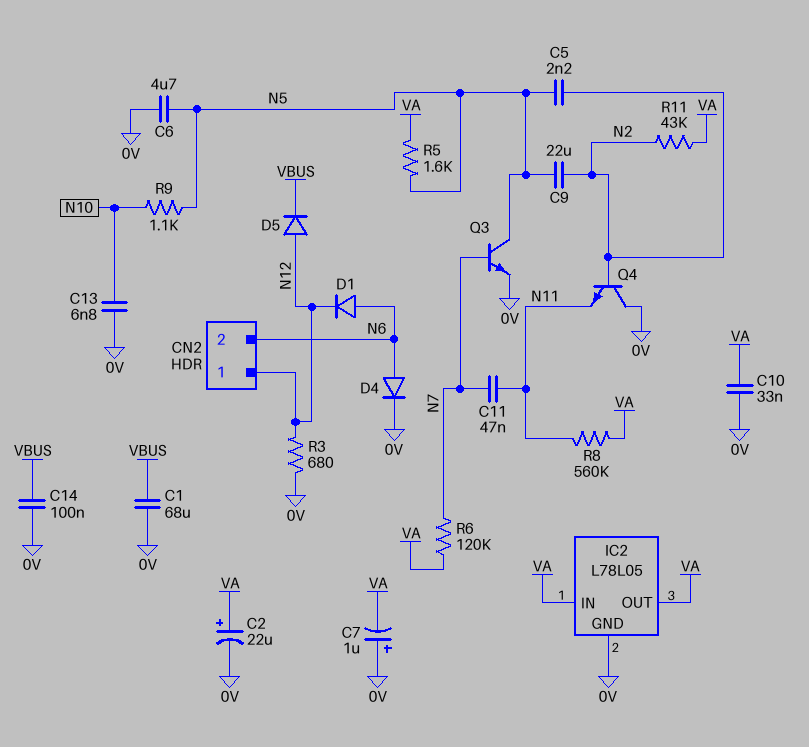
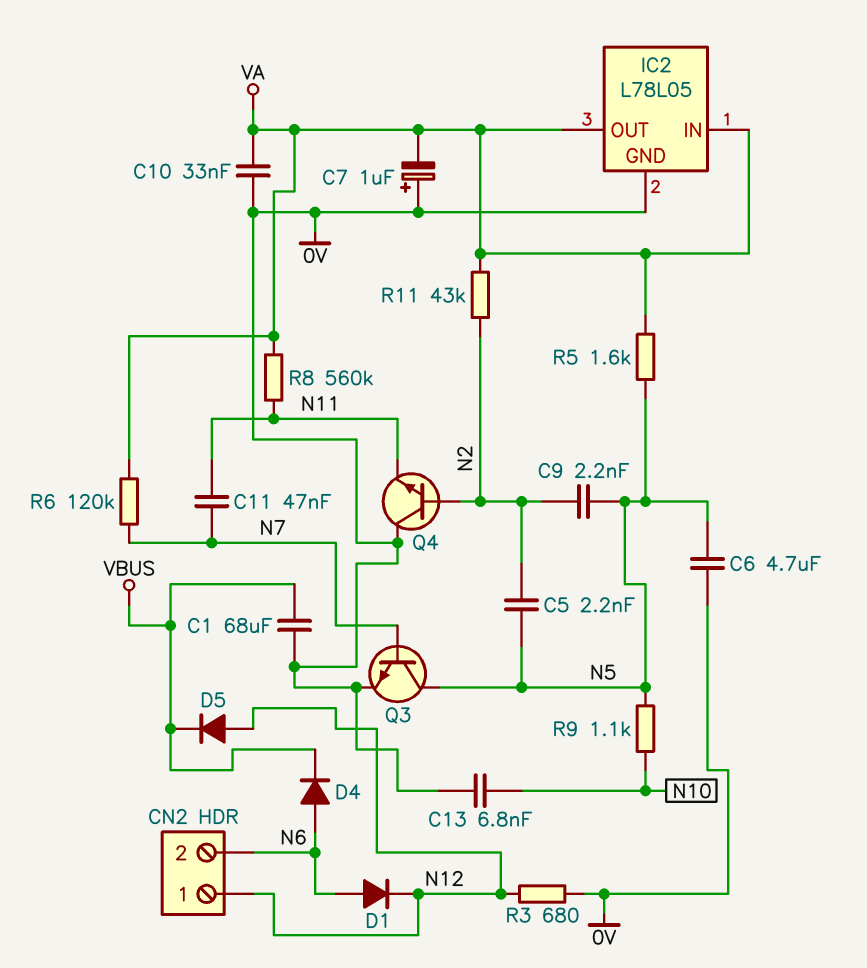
C2: 22uF (plus VA, minus 0V) -> none
C9: 22uF (N2, N5) -> 2.2nF (N2, N5)
C14: 100nF (0V, VBUS) -> none
D4: diode (A N6, K 0V) -> diode (A N6, K VBUS)

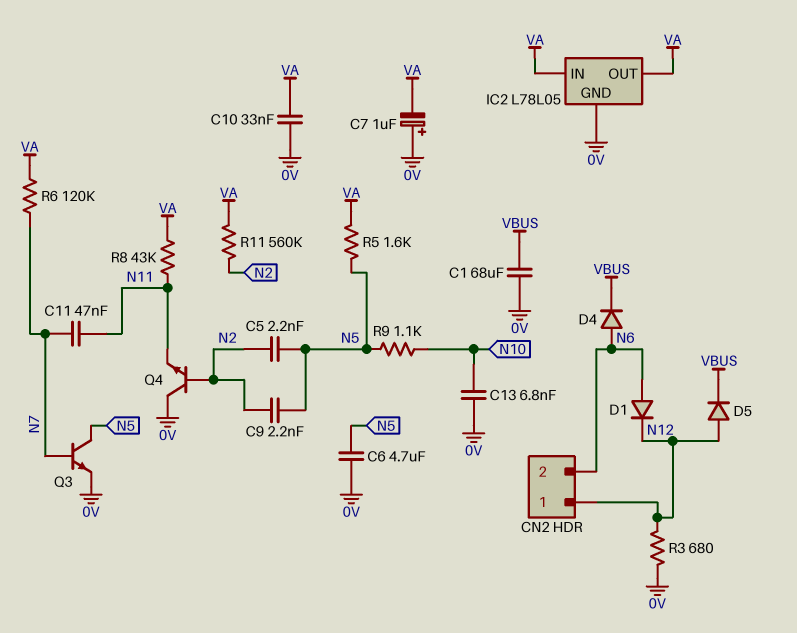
R8: 560k (N11, VA) -> 43k (N11, VA)
R11: 43k (N2, VA) -> 560k (N2, VA)

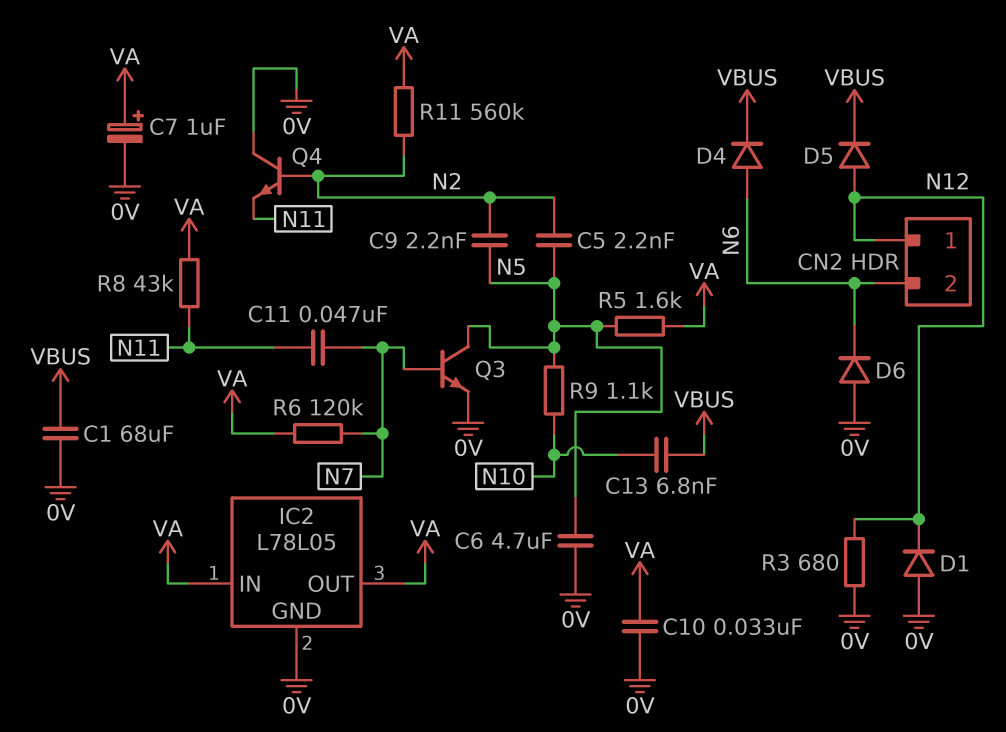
C7: 1uF (plus 0V, minus VA) -> 1uF (plus VA, minus 0V)
C13: 6.8nF (0V, N10) -> 6.8nF (N10, VBUS)
D1: diode (A N6, K N12) -> diode (A 0V, K N12)
D6: none -> diode (A 0V, K N6)

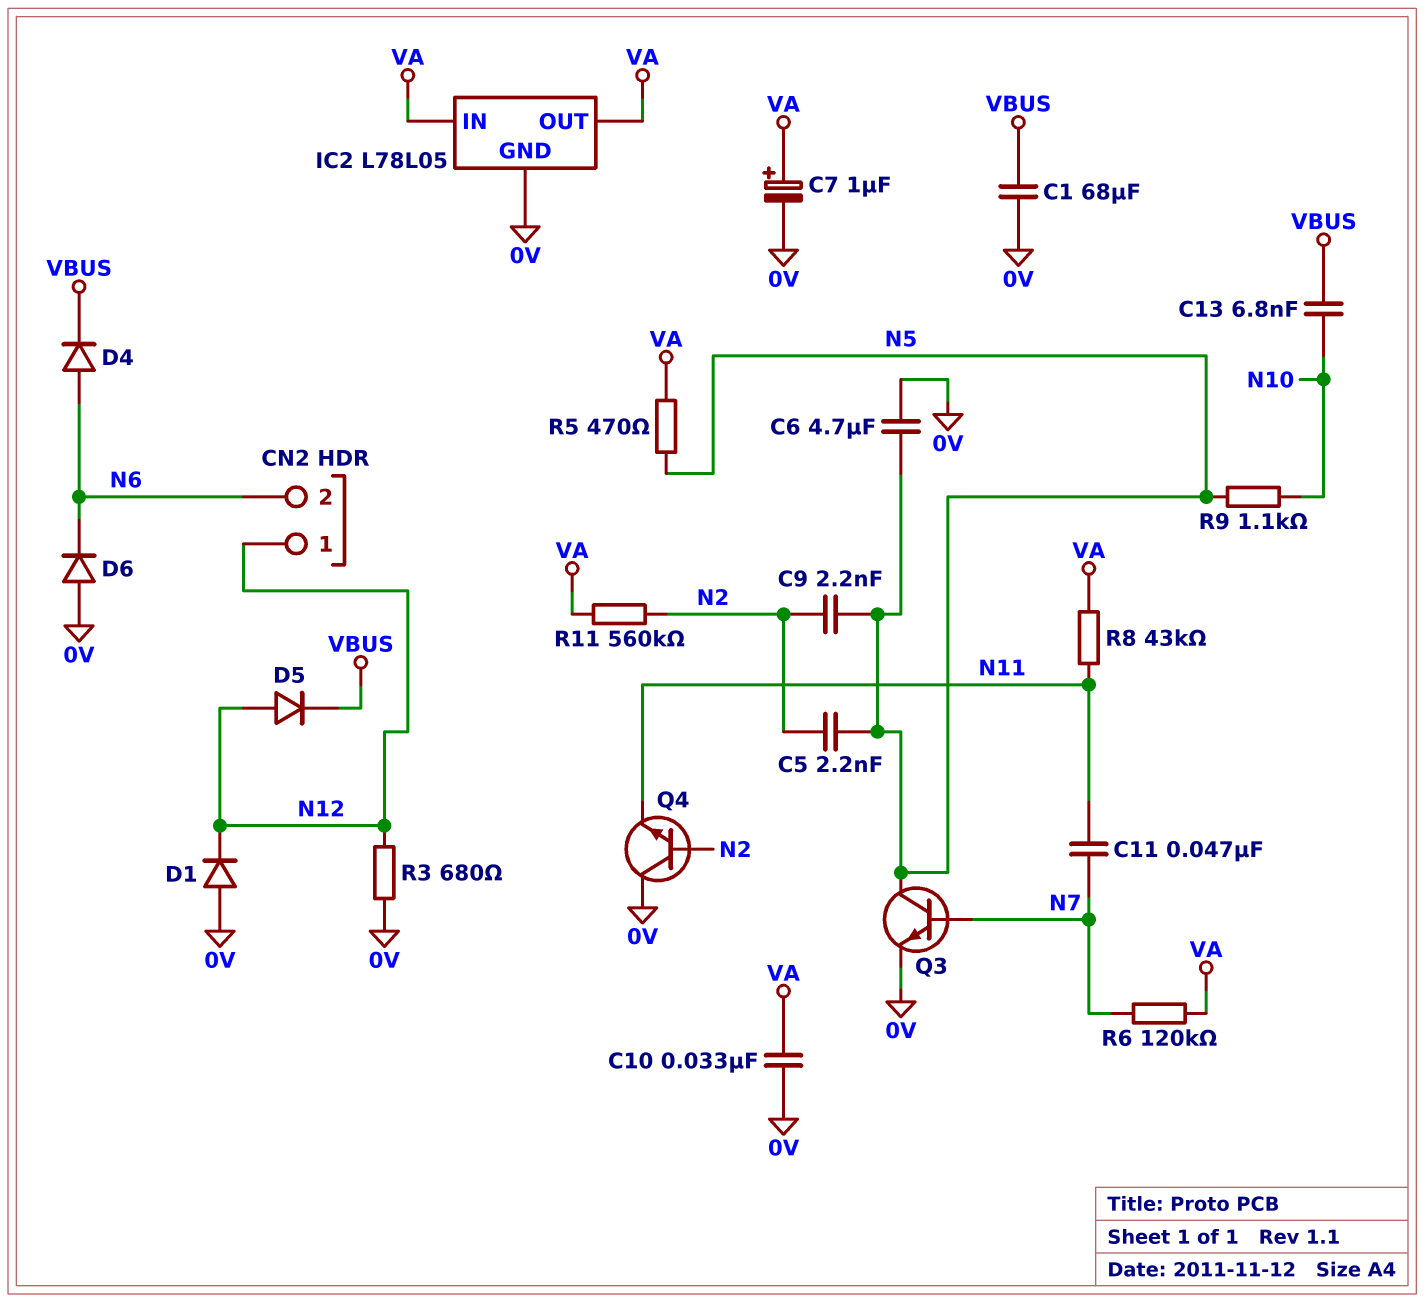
R5: 1.6k (N5, VA) -> 470 (N5, VA)

